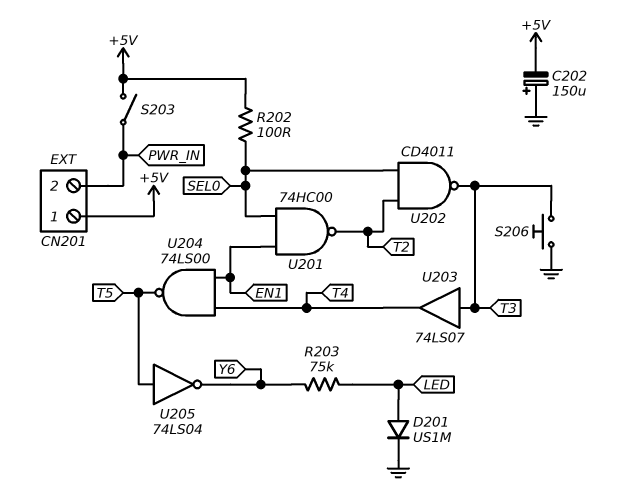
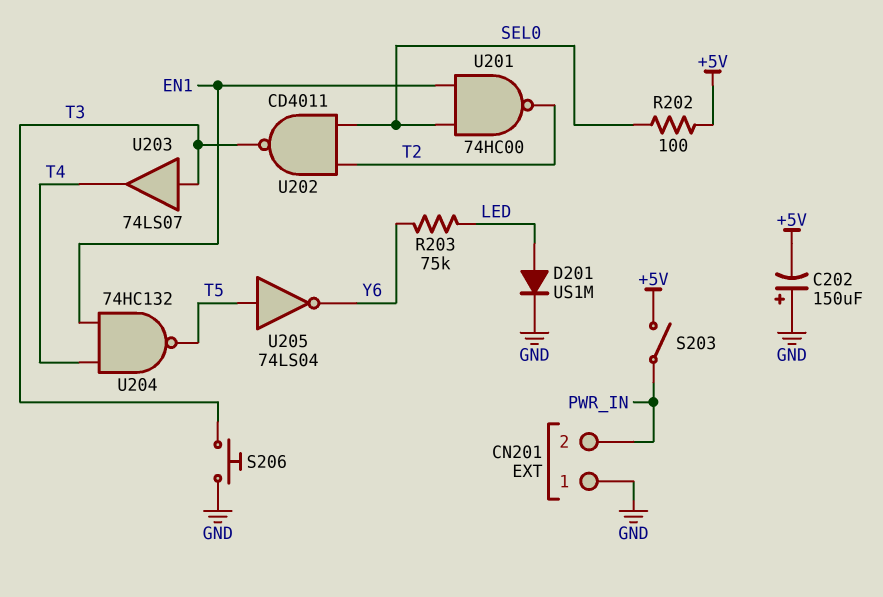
CN201 pin 1: +5V -> GND
U204: NAND 74LS00 (in EN1, in T4, out T5) -> NAND 74HC132 (in EN1, in T4, out T5)

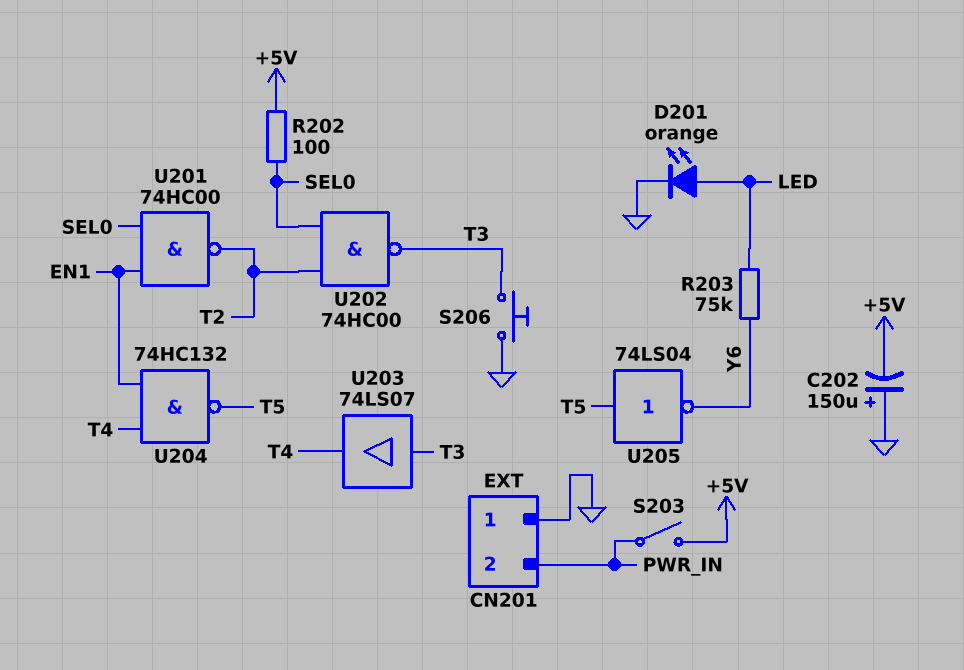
D201: diode US1M (A LED, K GND) -> LED orange (A LED, K GND)
U202: NAND CD4011 (in SEL0, in T2, out T3) -> NAND 74HC00 (in SEL0, in T2, out T3)

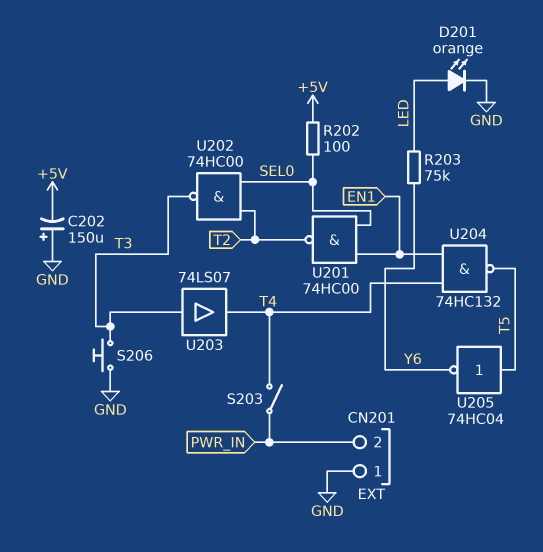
S203: switch (+5V, PWR_IN) -> switch (PWR_IN, T4)
U205: NOT 74LS04 (in T5, out Y6) -> NOT 74HC04 (in T5, out Y6)

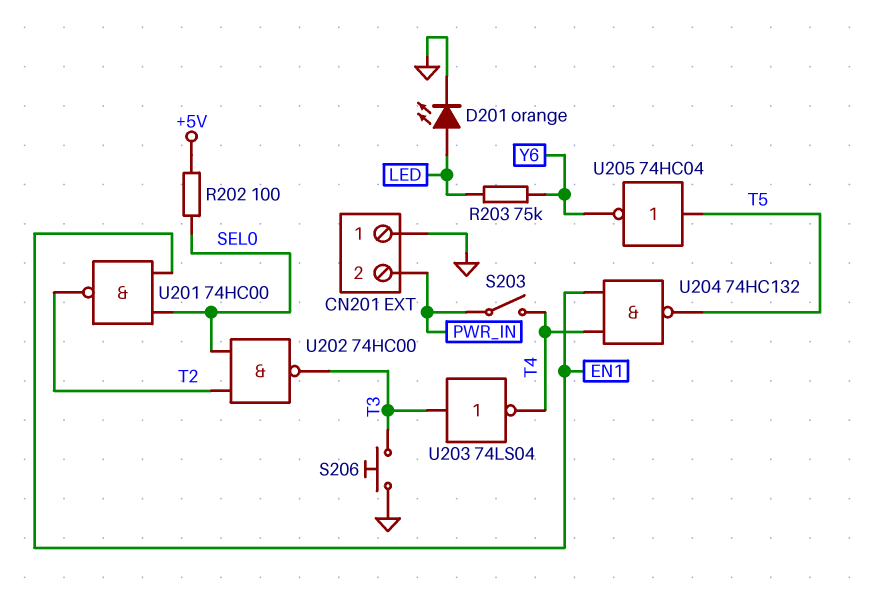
C202: 150uF (plus GND, minus +5V) -> none
U203: buffer 74LS07 (in T3, out T4) -> NOT 74LS04 (in T3, out T4)

